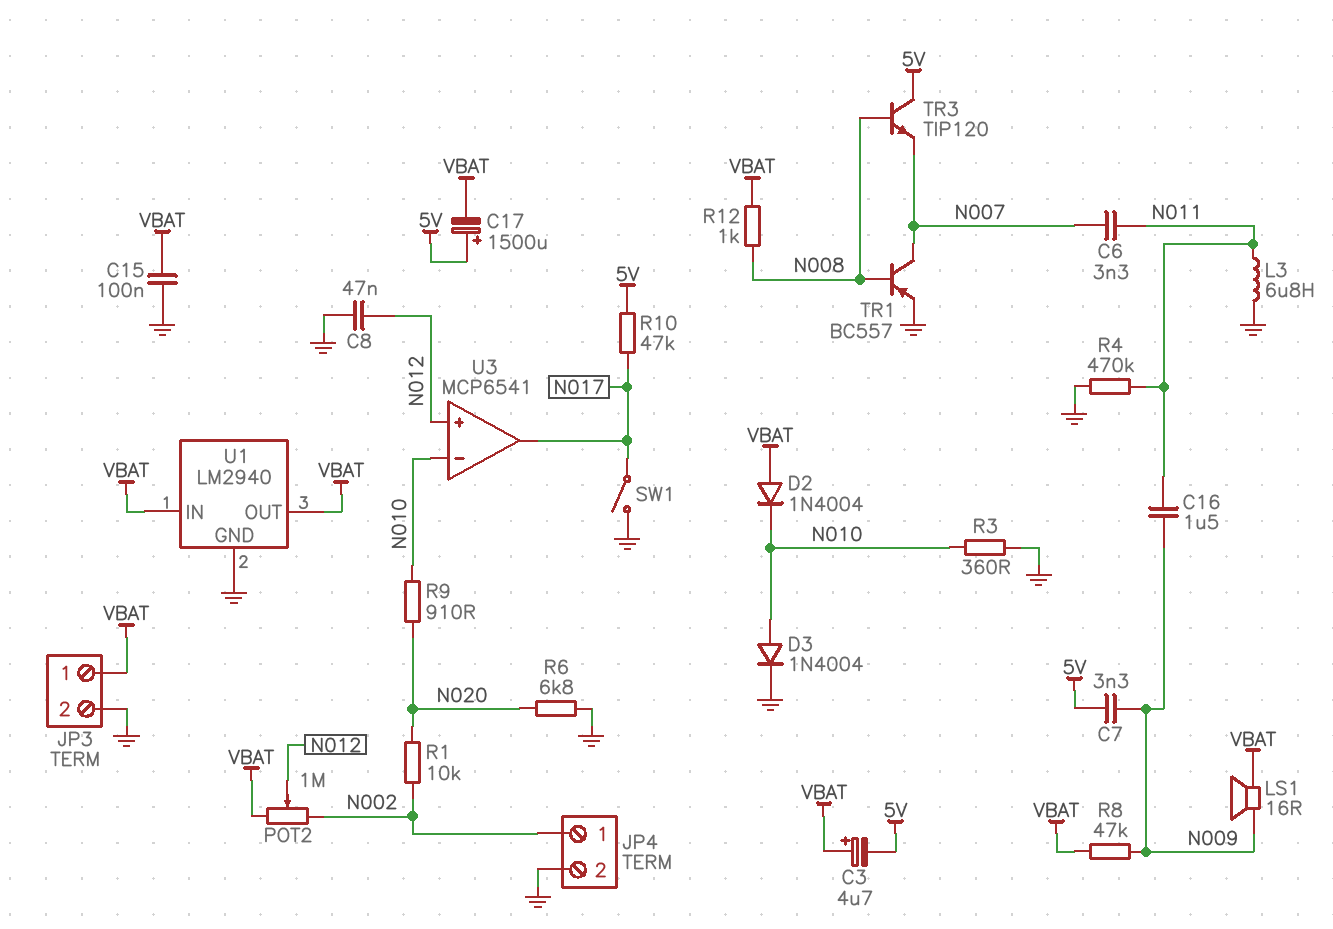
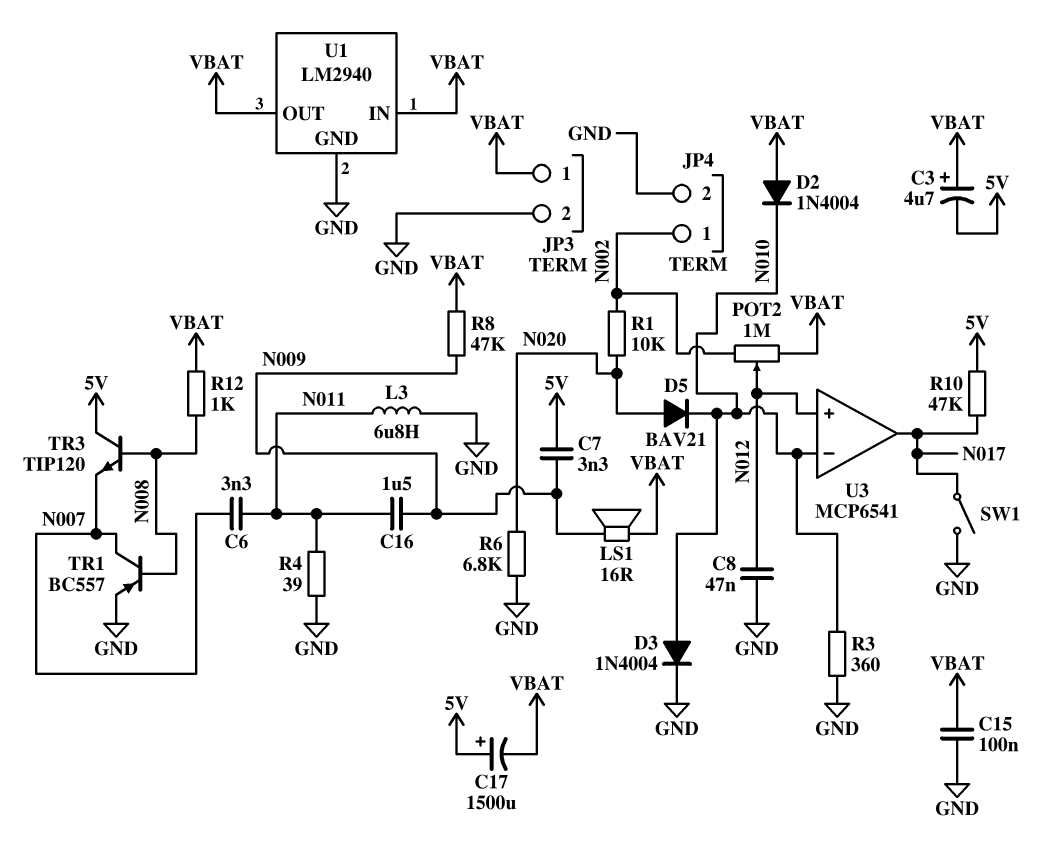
D5: none -> diode BAV21 (A N020, K N010)
R4: 470k (GND, N011) -> 39 (GND, N011)
R9: 910 (N010, N020) -> none

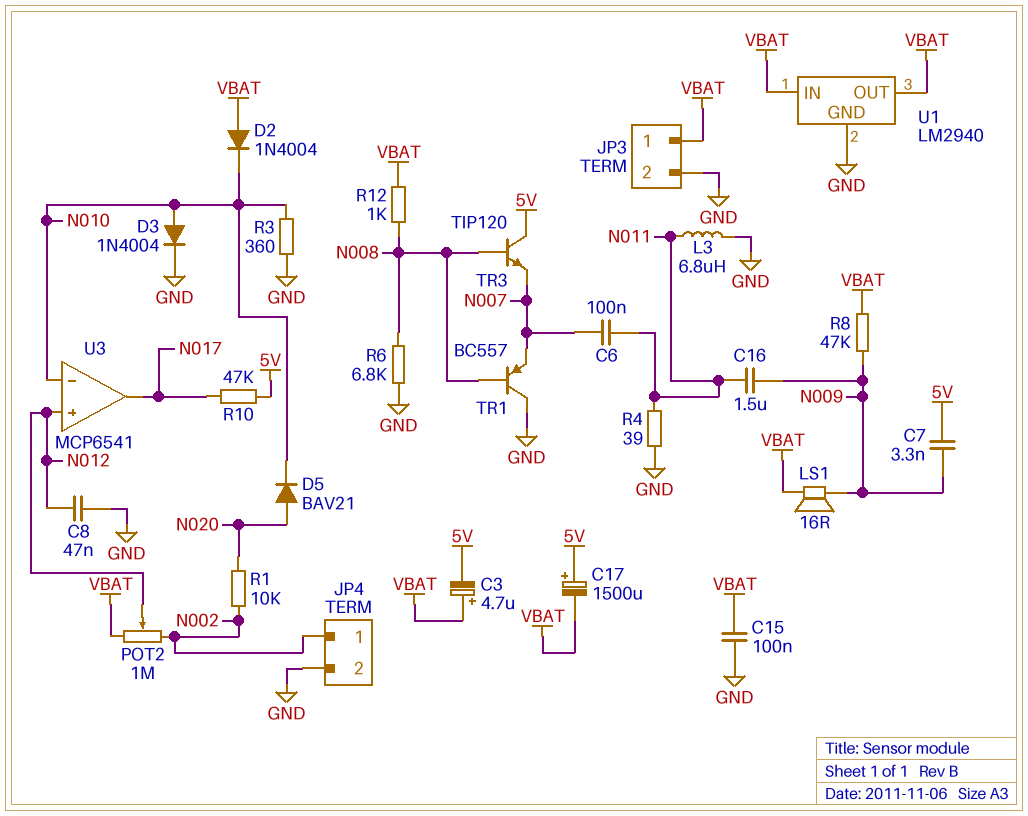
C6: 3.3nF (N007, N011) -> 100nF (N007, N011)
R6: 6.8k (GND, N020) -> 6.8k (GND, N008)
SW1: switch (GND, N017) -> none
TR1: PNP BC557 (B N008, C N007, E GND) -> PNP BC557 (B N008, C GND, E N007)

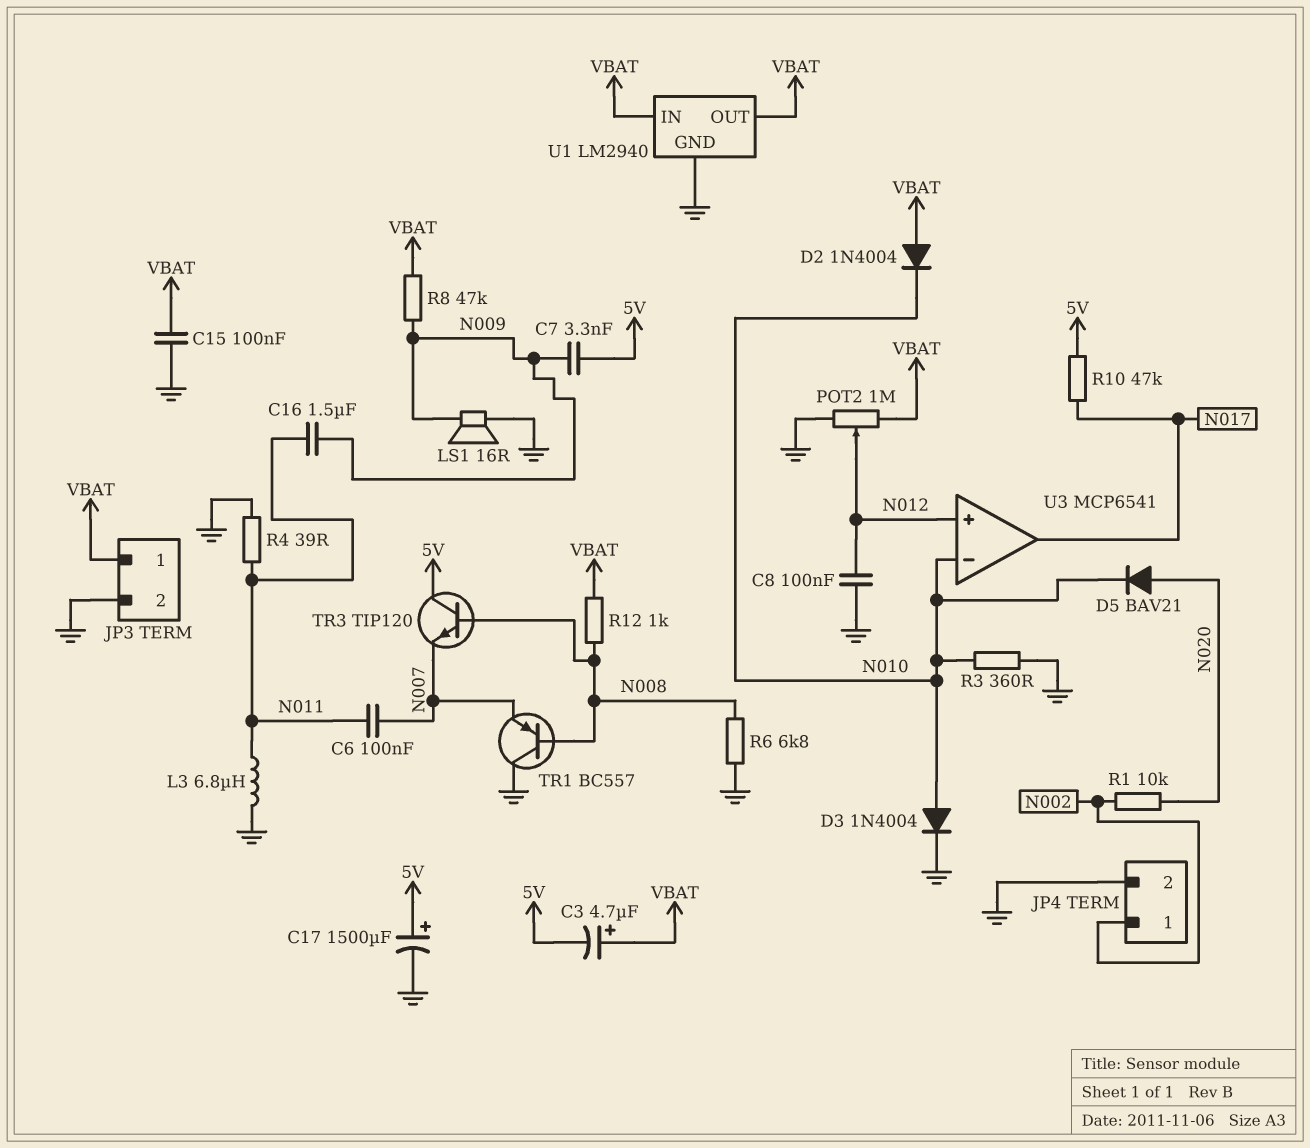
C8: 47nF (GND, N012) -> 100nF (GND, N012)
C17: 1500uF (plus 5V, minus VBAT) -> 1500uF (plus 5V, minus GND)
LS1: speaker 16R (N009, VBAT) -> speaker 16R (GND, N009)
POT2: 1M (N002, VBAT, wiper N012) -> 1M (GND, VBAT, wiper N012)

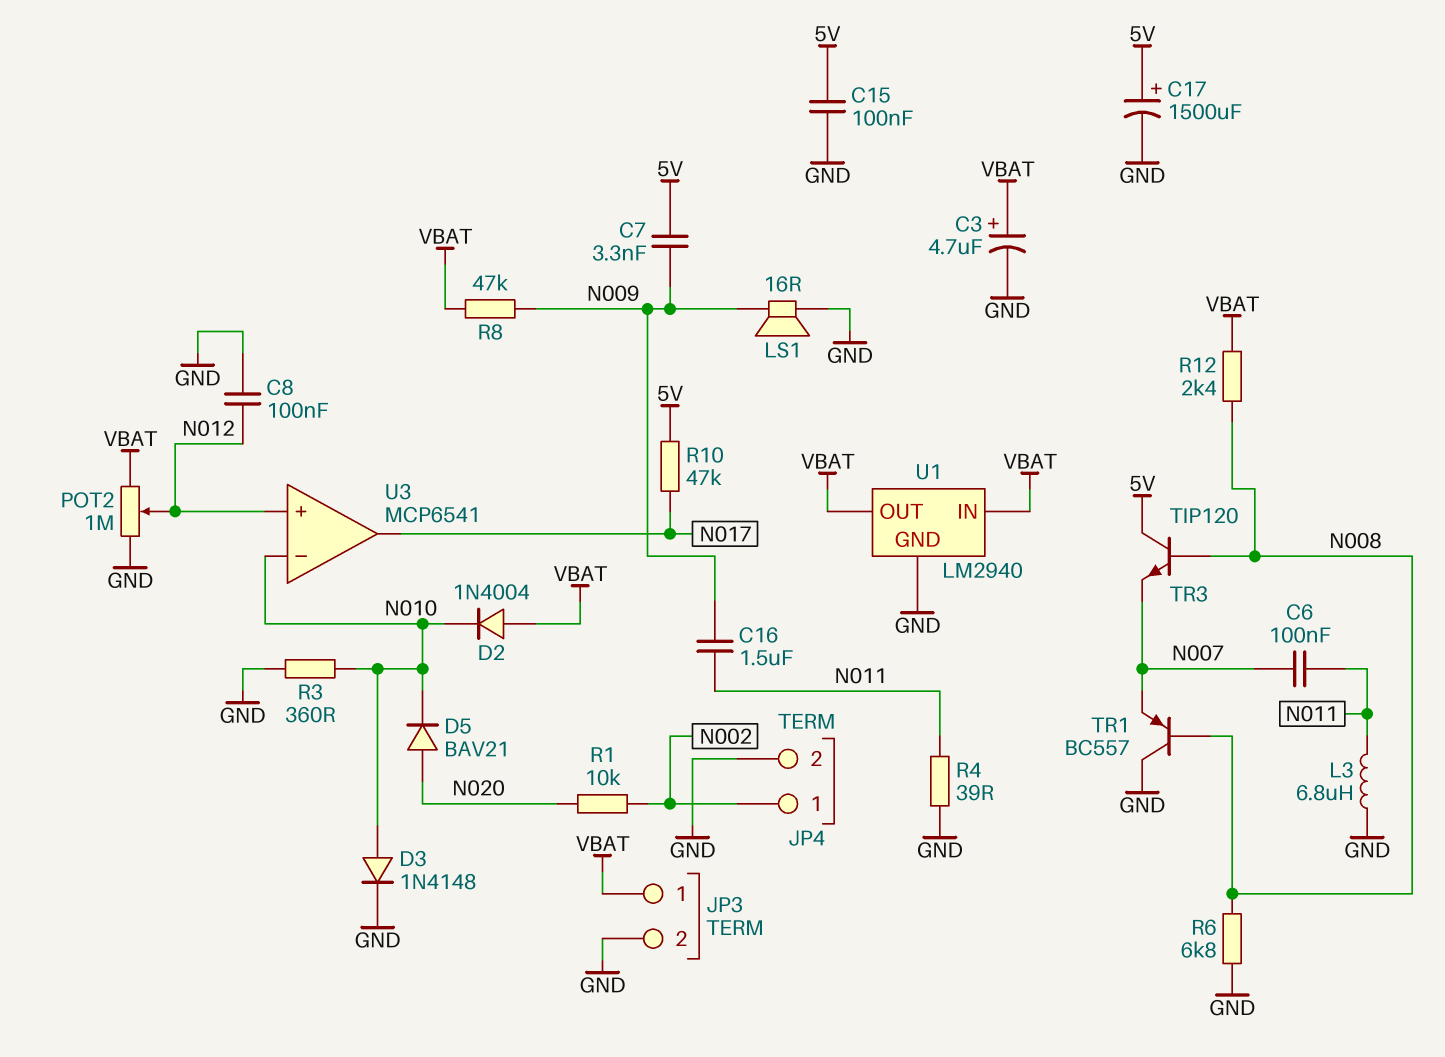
C3: 4.7uF (plus VBAT, minus 5V) -> 4.7uF (plus VBAT, minus GND)
C15: 100nF (GND, VBAT) -> 100nF (5V, GND)
D3: diode 1N4004 (A N010, K GND) -> diode 1N4148 (A N010, K GND)
R12: 1k (N008, VBAT) -> 2.4k (N008, VBAT)

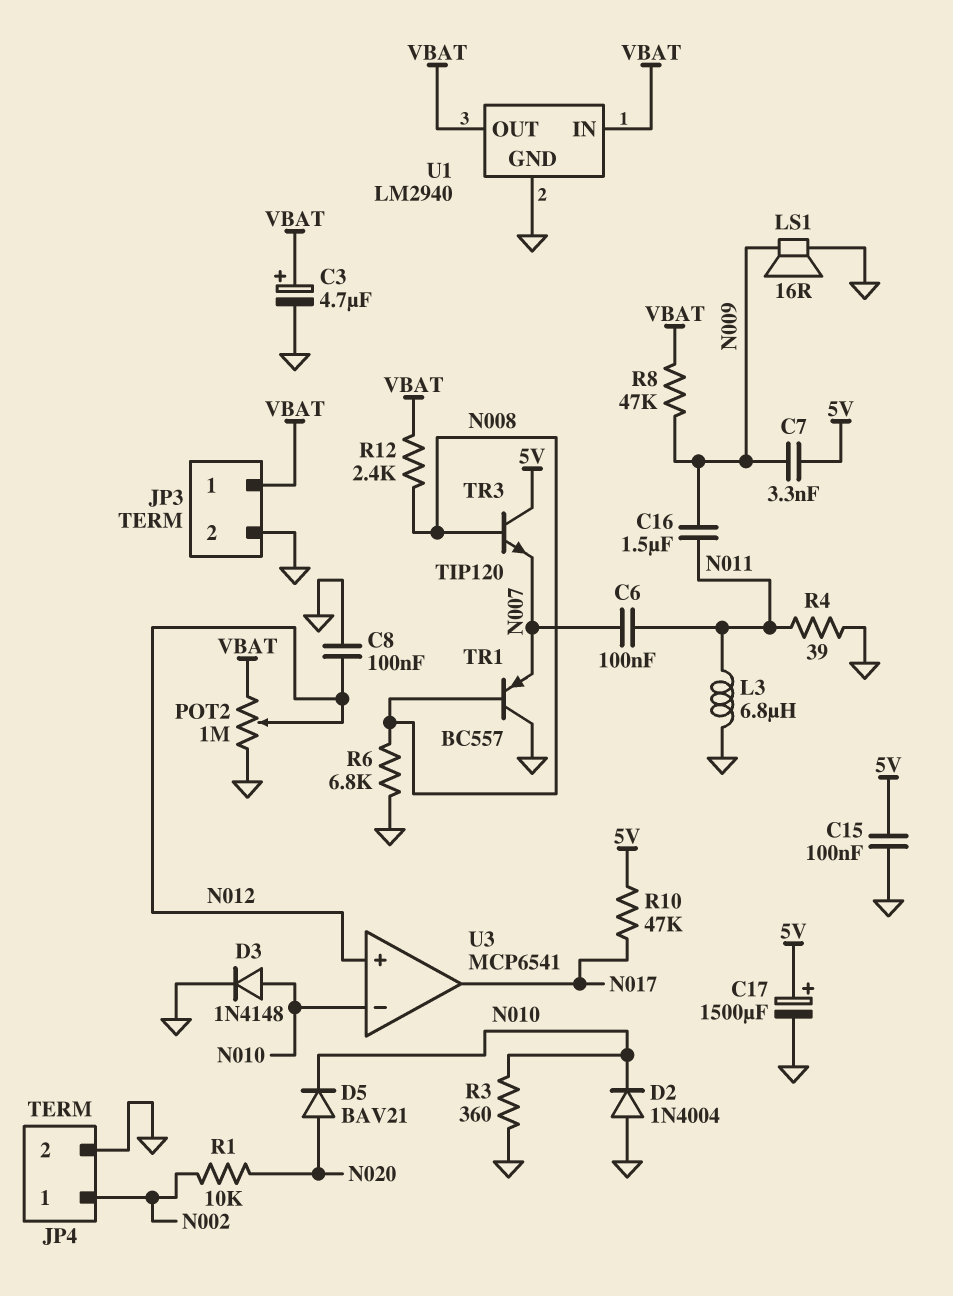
D2: diode 1N4004 (A VBAT, K N010) -> diode 1N4004 (A GND, K N010)

